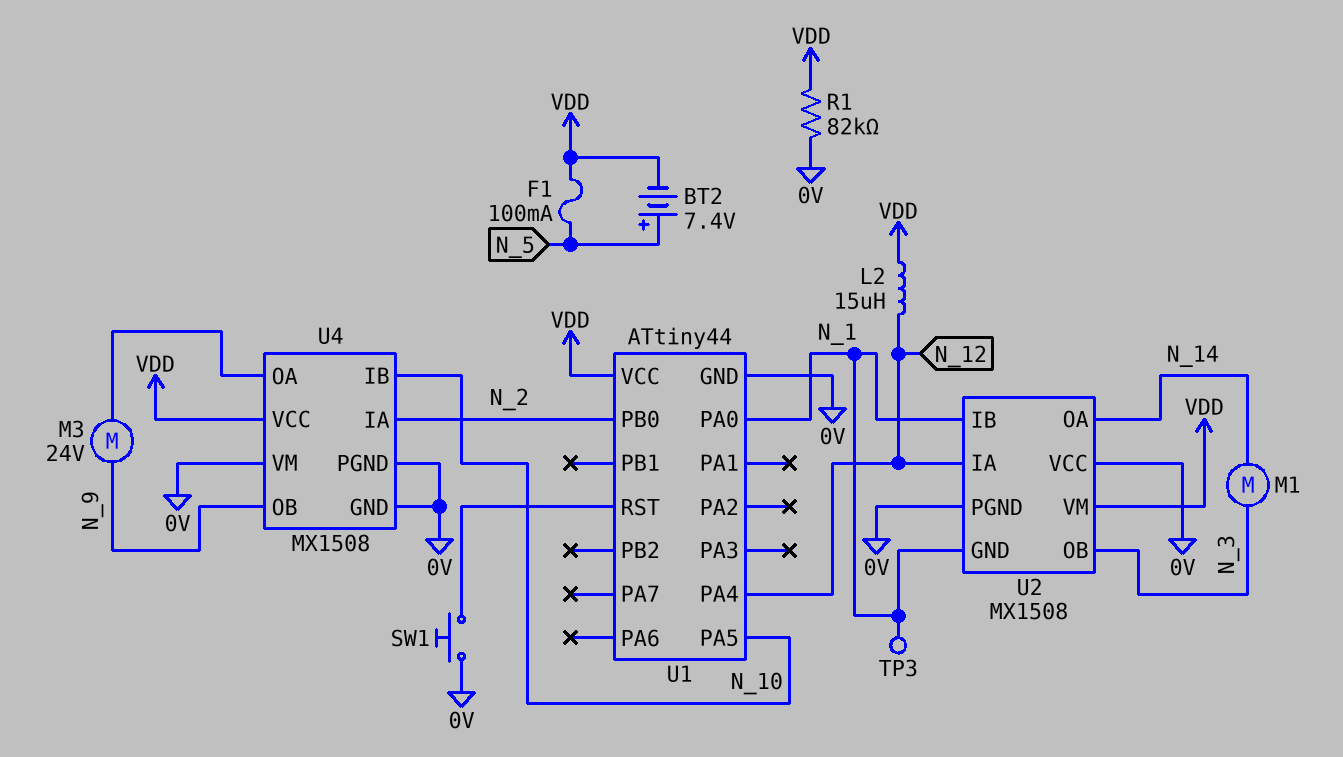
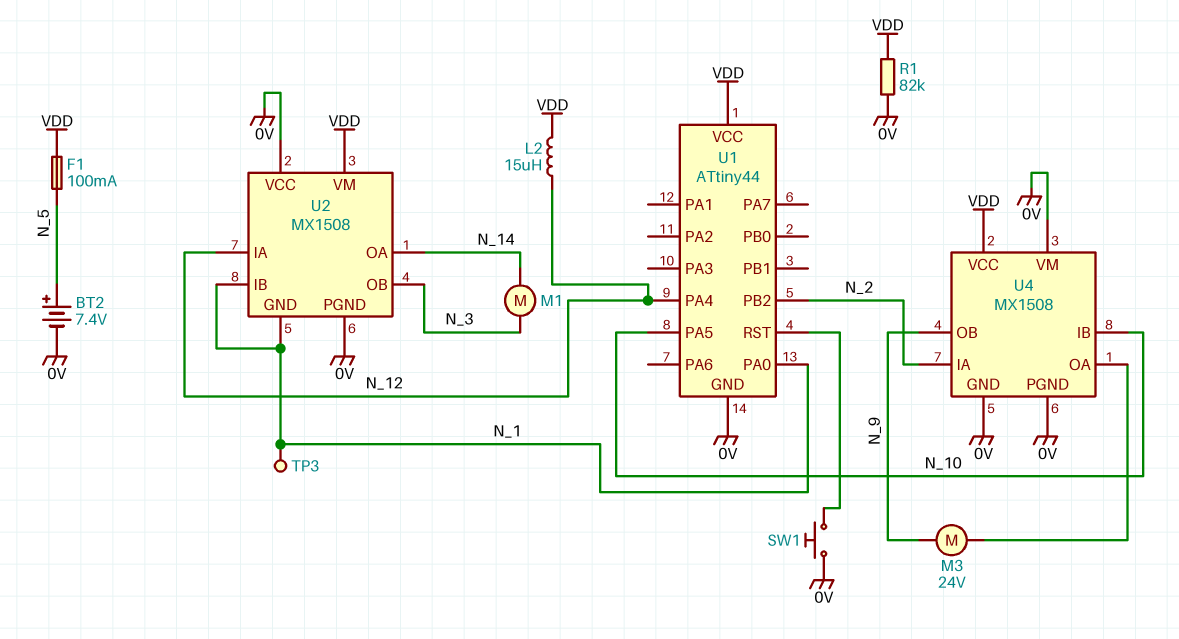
BT2: 7.4V (plus N_5, minus VDD) -> 7.4V (plus N_5, minus 0V)
U1 pin PB0: N_2 -> none
U1 pin PB2: none -> N_2

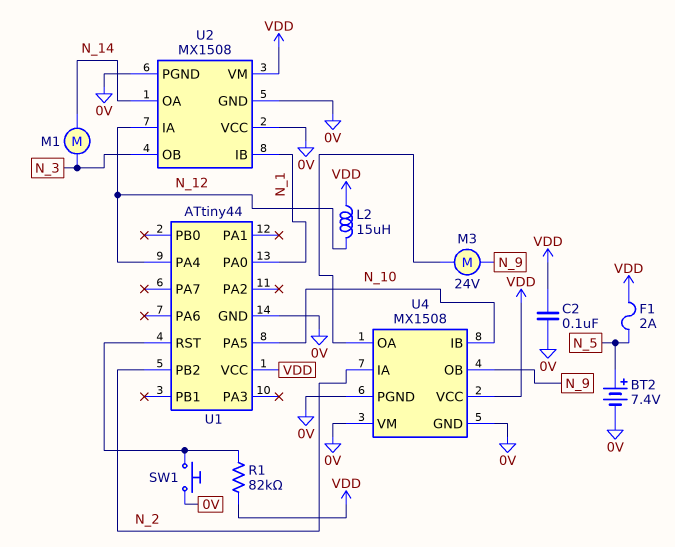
C2: none -> 100nF (0V, VDD)
F1: 100mA (N_5, VDD) -> 2A (N_5, VDD)
R1: 82k (0V, VDD) -> 82k (U1/RST, VDD)
TP3: test point (N_1) -> none
U2 pin GND: N_1 -> 0V

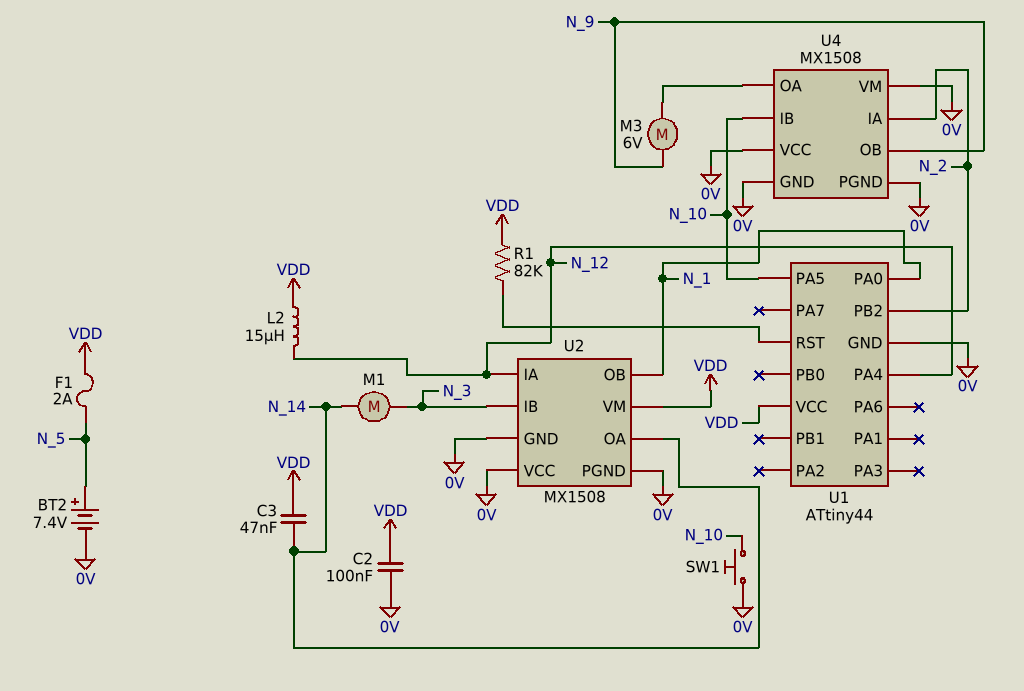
C3: none -> 47nF (N_14, VDD)
M3: motor 24V (N_9, U4/OA) -> motor 6V (N_9, U4/OA)
SW1: button (0V, U1/RST) -> button (0V, N_10)
U2 pin IB: N_1 -> N_3
U2 pin OB: N_3 -> N_1
U4 pin VCC: VDD -> 0V

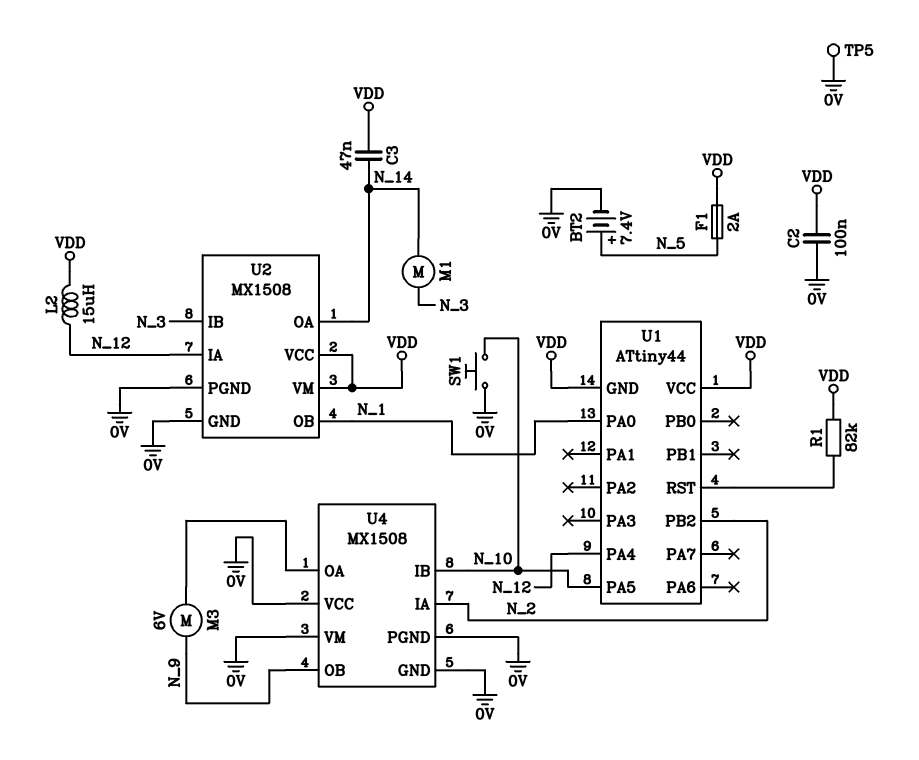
TP5: none -> test point (0V)
U1 pin GND: 0V -> VDD
U2 pin VCC: 0V -> VDD

